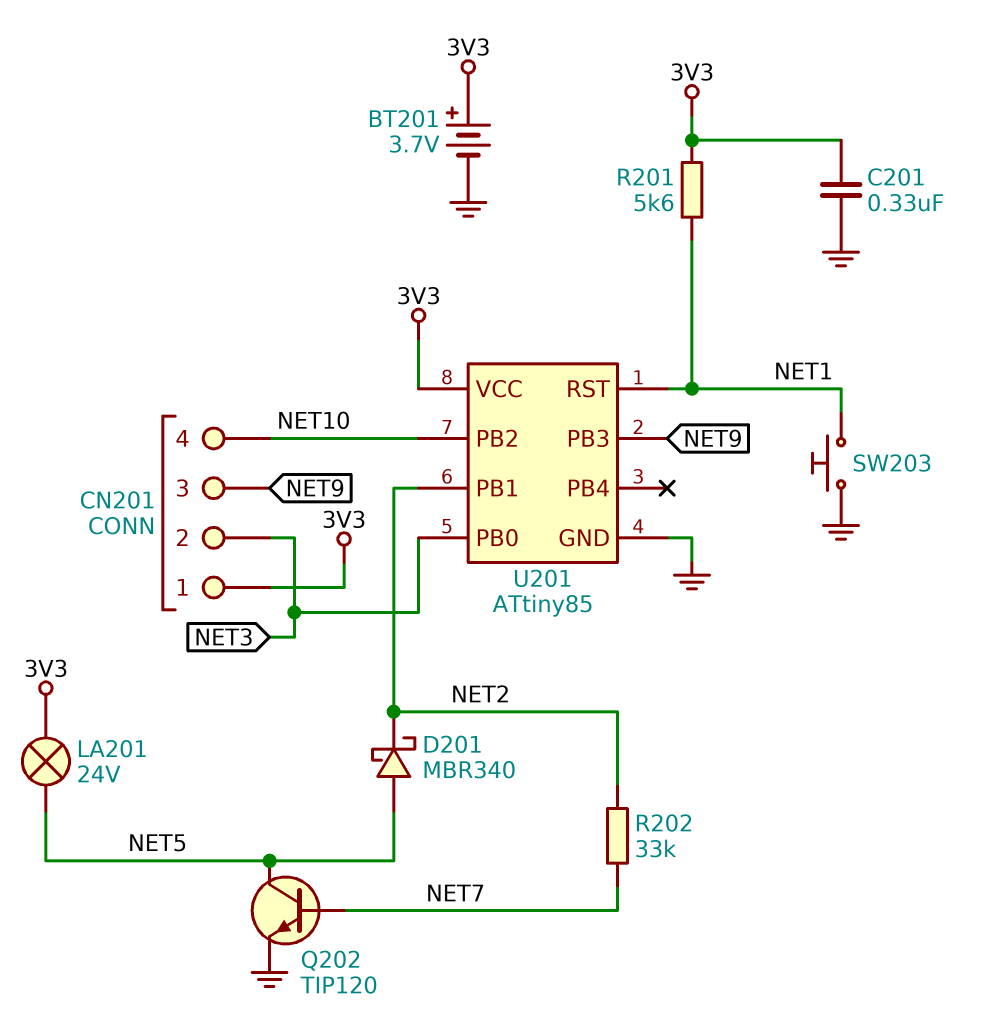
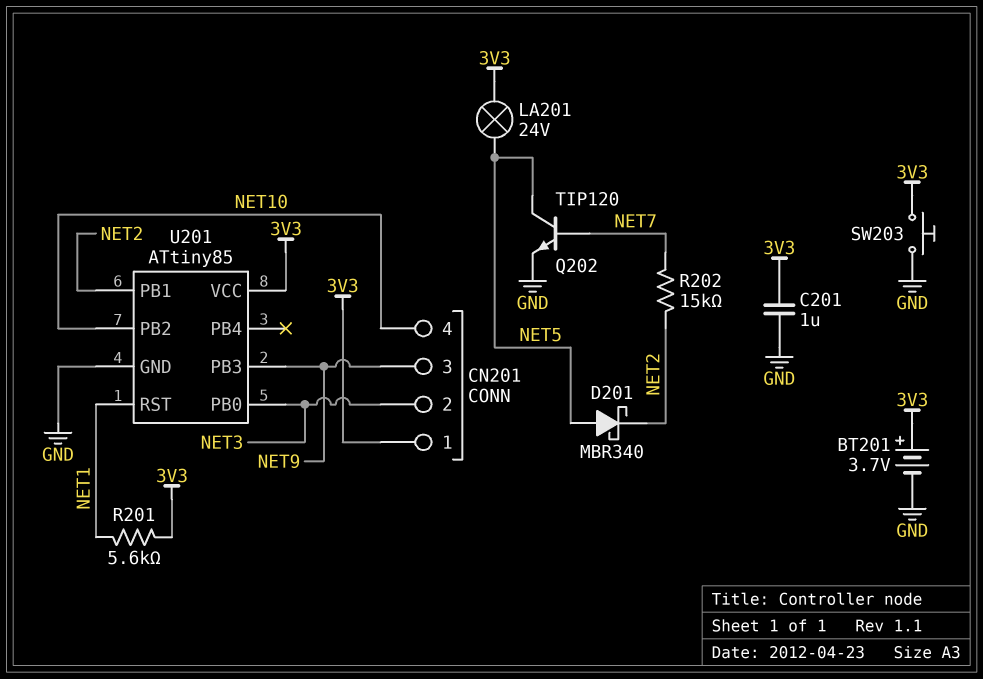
C201: 330nF (3V3, GND) -> 1uF (3V3, GND)
R202: 33k (NET2, NET7) -> 15k (NET2, NET7)
SW203: button (GND, NET1) -> button (3V3, GND)

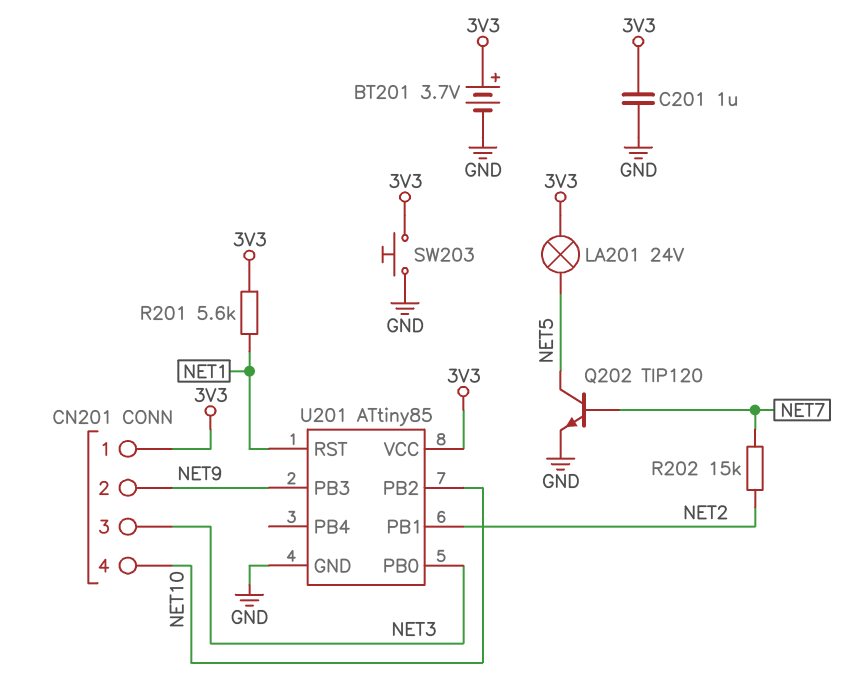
CN201 pin 2: NET3 -> NET9
CN201 pin 3: NET9 -> NET3
D201: schottky MBR340 (A NET5, K NET2) -> none

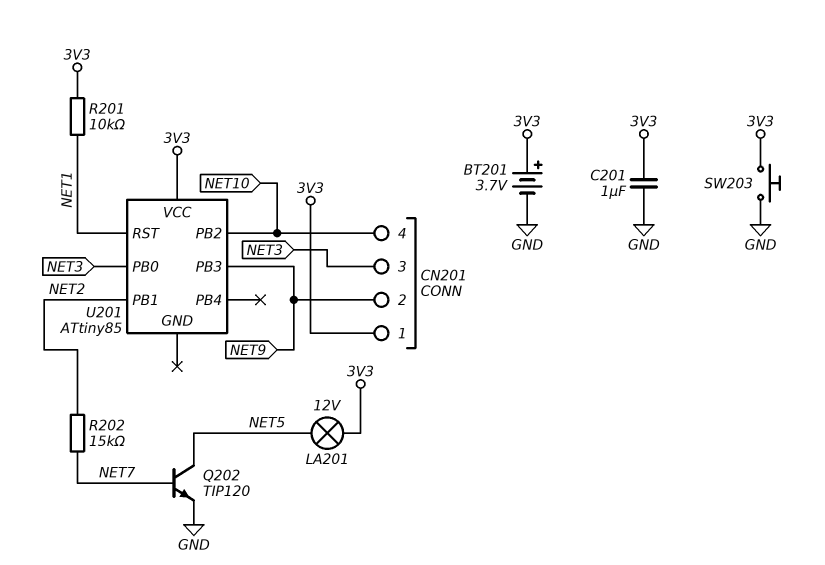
LA201: lamp 24V (3V3, NET5) -> lamp 12V (3V3, NET5)
R201: 5.6k (3V3, NET1) -> 10k (3V3, NET1)
U201 pin GND: GND -> none

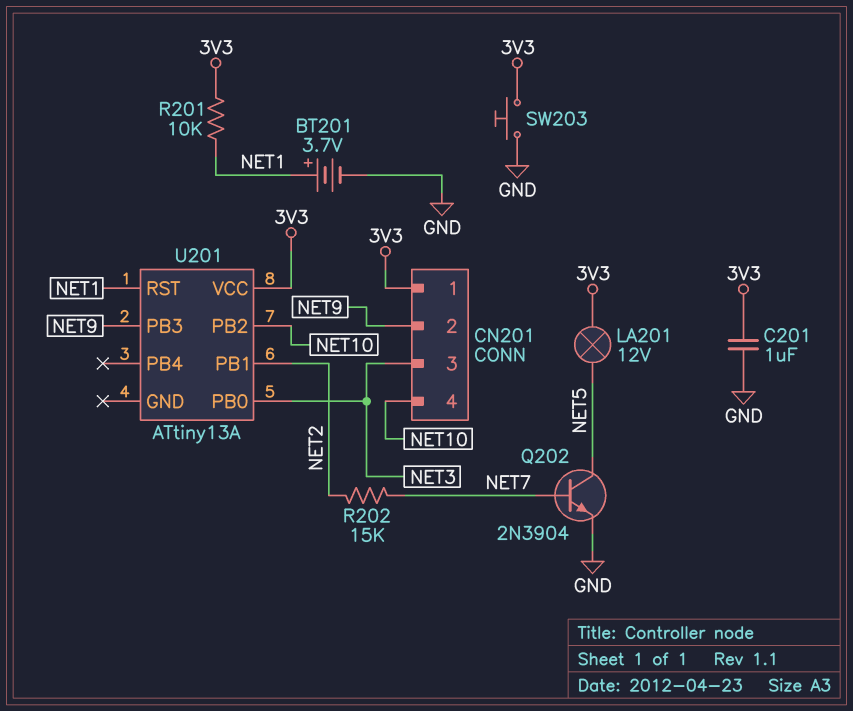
BT201: 3.7V (plus 3V3, minus GND) -> 3.7V (plus NET1, minus GND)
Q202: NPN TIP120 (B NET7, C NET5, E GND) -> NPN 2N3904 (B NET7, C NET5, E GND)
U201: ATtiny85 -> ATtiny13A

